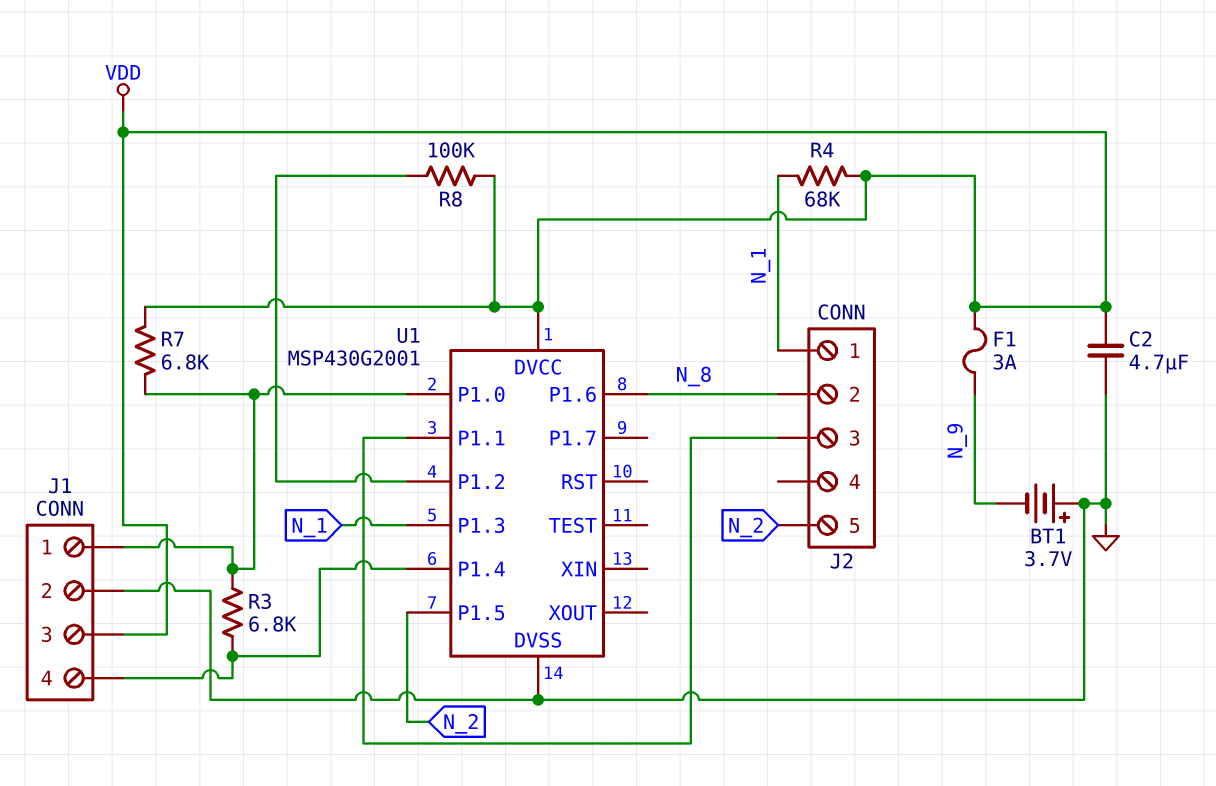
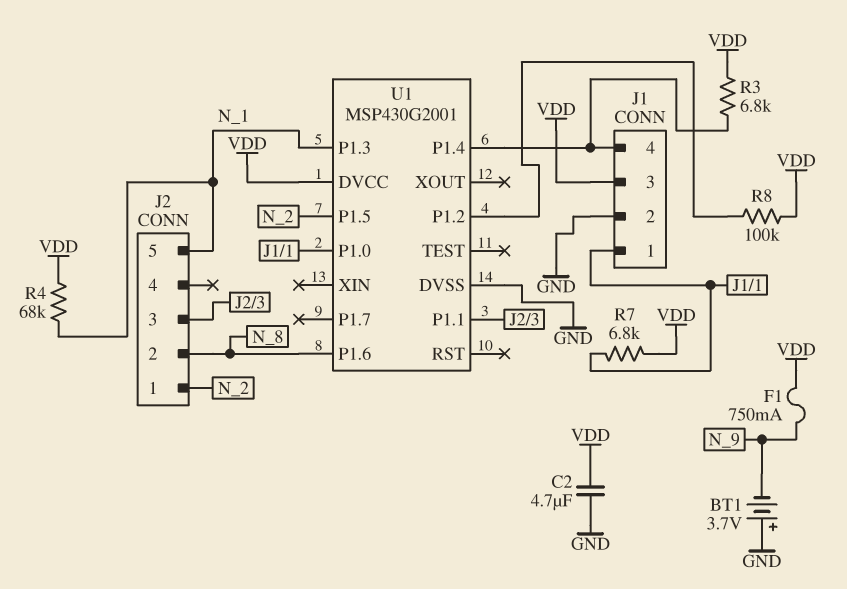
F1: 3A (N_9, VDD) -> 750mA (N_9, VDD)
J2 pin 1: N_1 -> N_2
J2 pin 5: N_2 -> N_1
R3: 6.8k (J1/1, J1/4) -> 6.8k (J1/4, VDD)

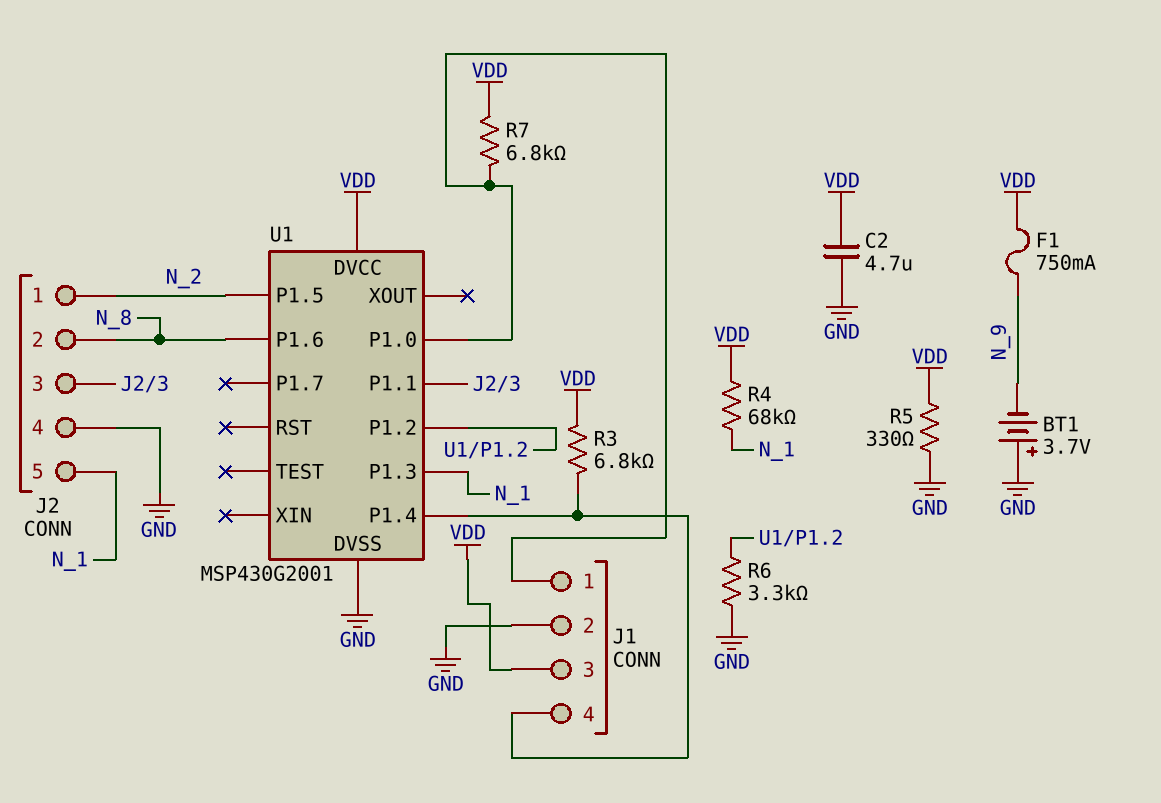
J2 pin 4: none -> GND
R5: none -> 330 (GND, VDD)
R6: none -> 3.3k (GND, U1/P1.2)
R8: 100k (U1/P1.2, VDD) -> none

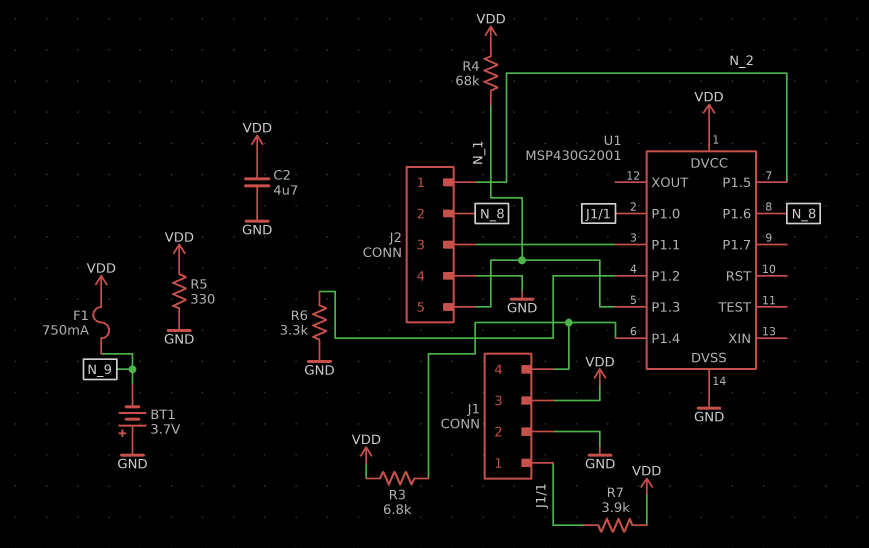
R7: 6.8k (J1/1, VDD) -> 3.9k (J1/1, VDD)

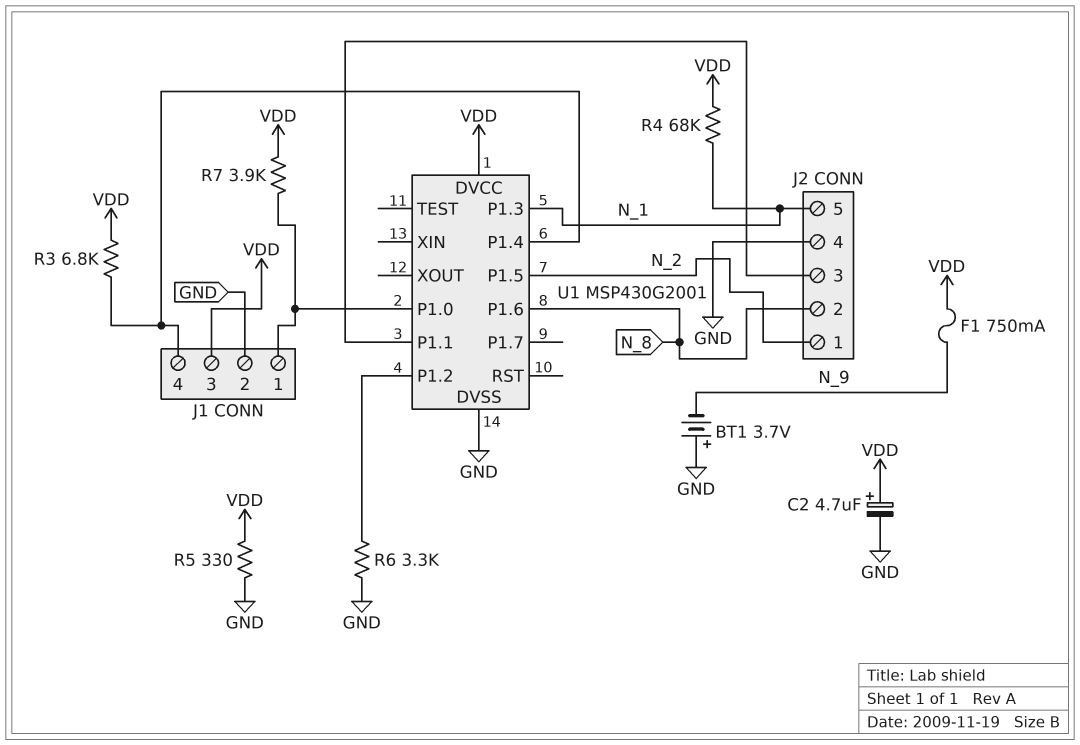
C2: 4.7uF (GND, VDD) -> 4.7uF (plus VDD, minus GND)

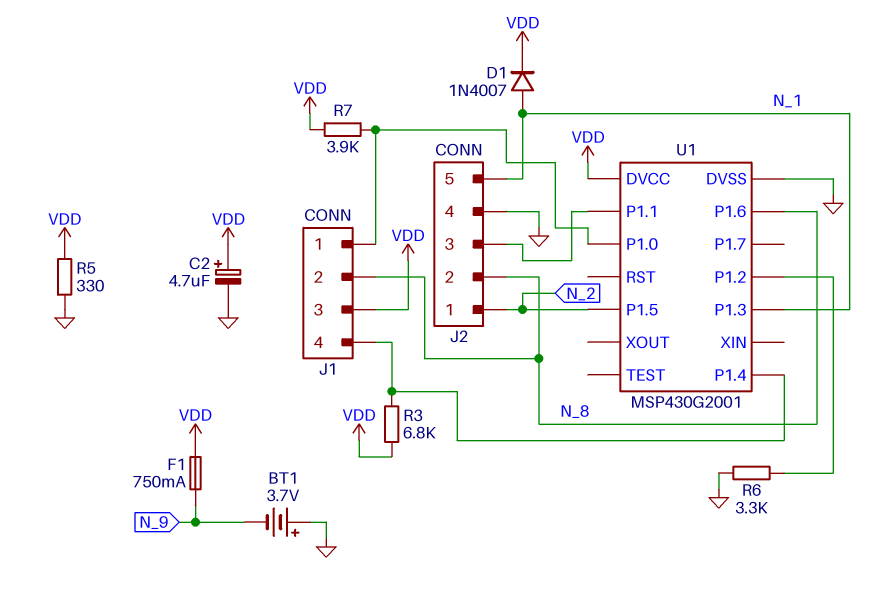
D1: none -> diode 1N4007 (A N_1, K VDD)
J1 pin 2: GND -> N_8
R4: 68k (N_1, VDD) -> none

